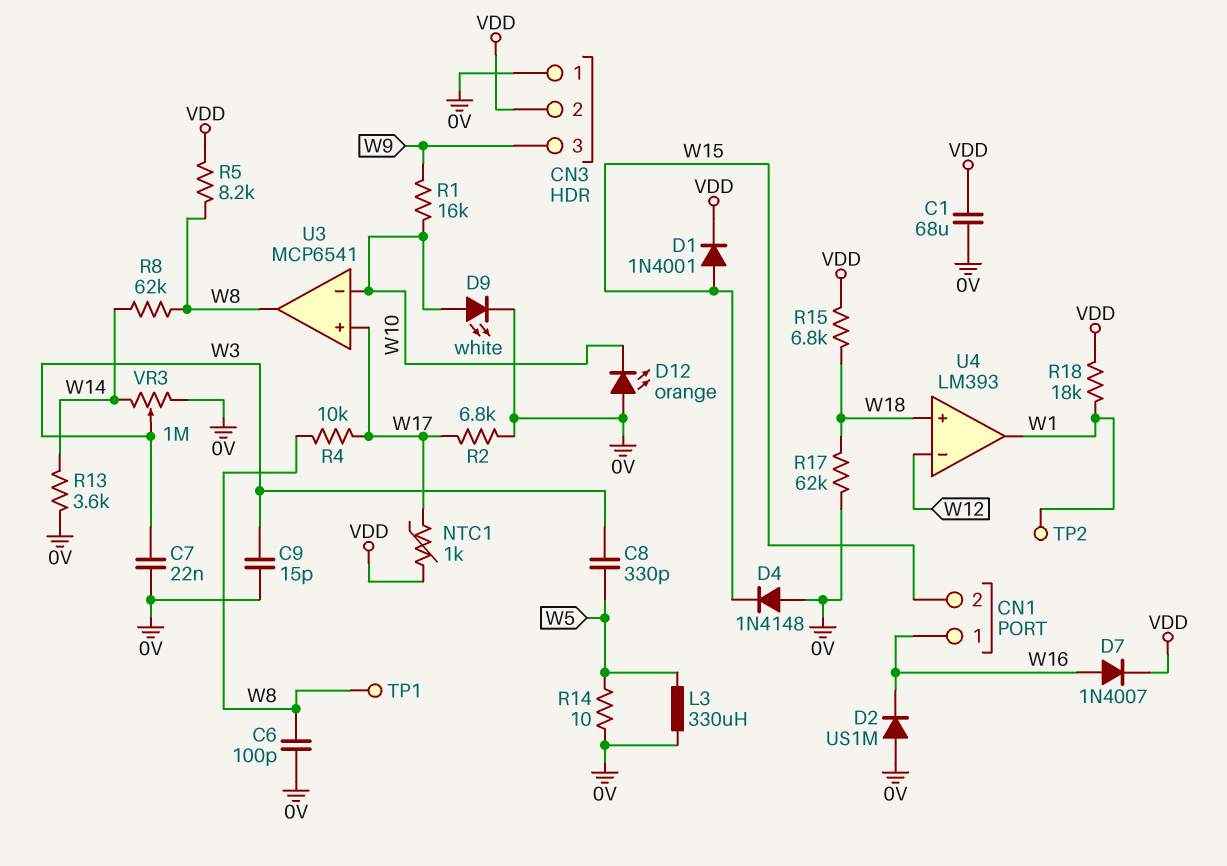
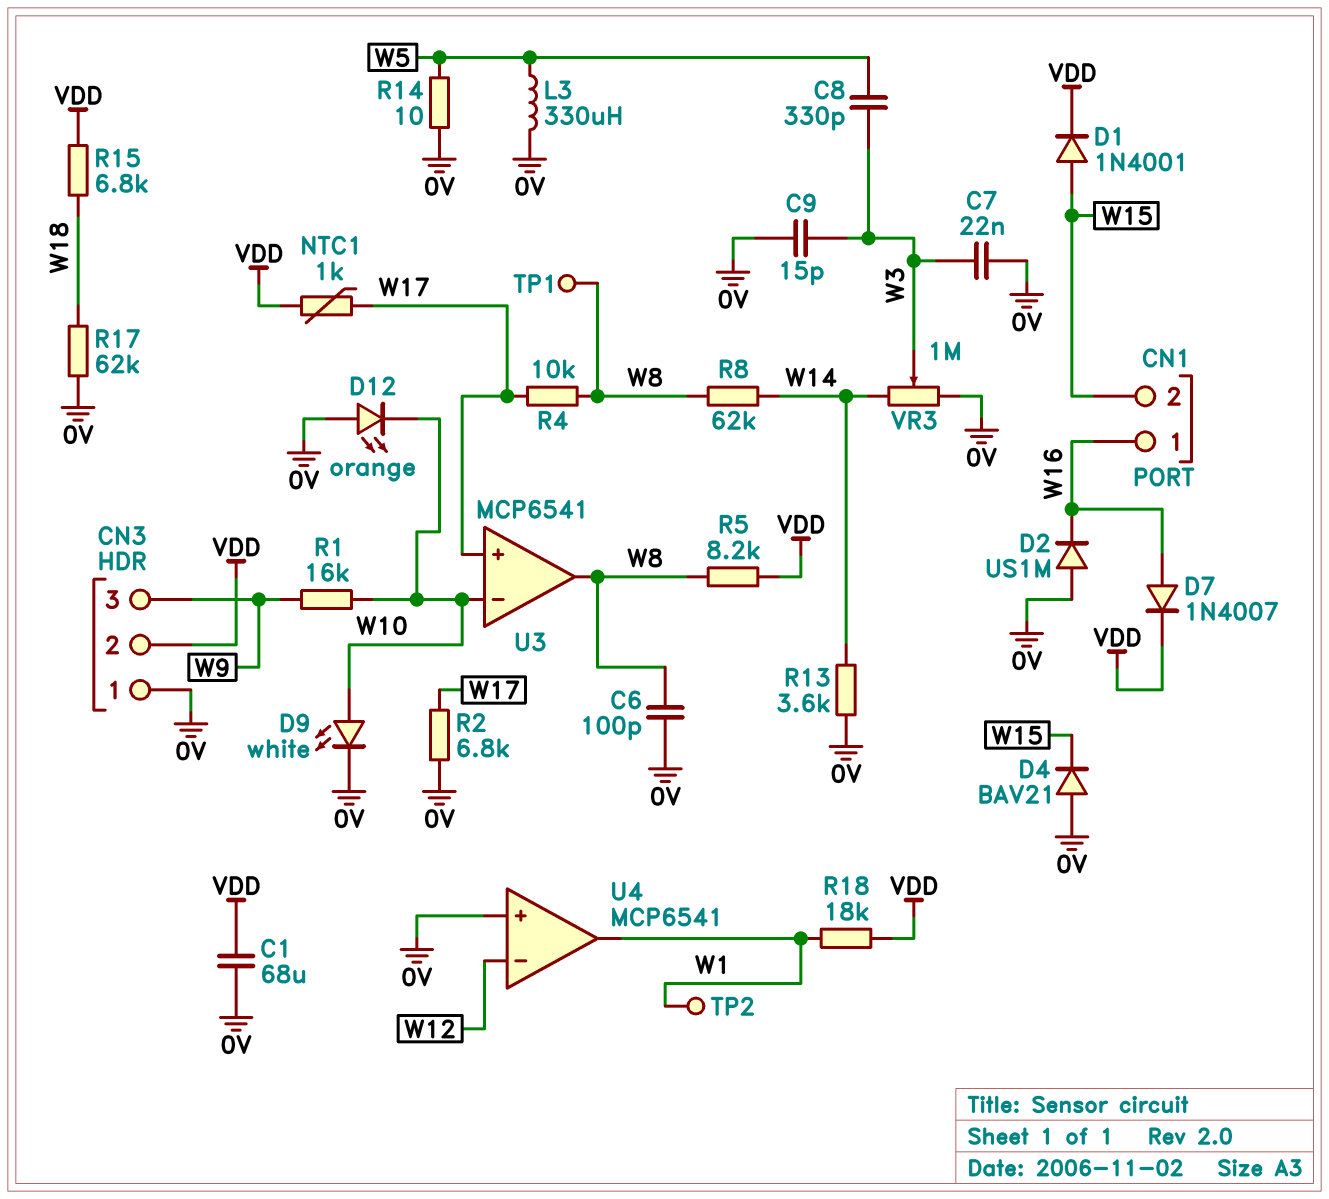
D4: diode 1N4148 (A 0V, K W15) -> diode BAV21 (A 0V, K W15)
U4: LM393 -> MCP6541
U4 pin in+: W18 -> 0V

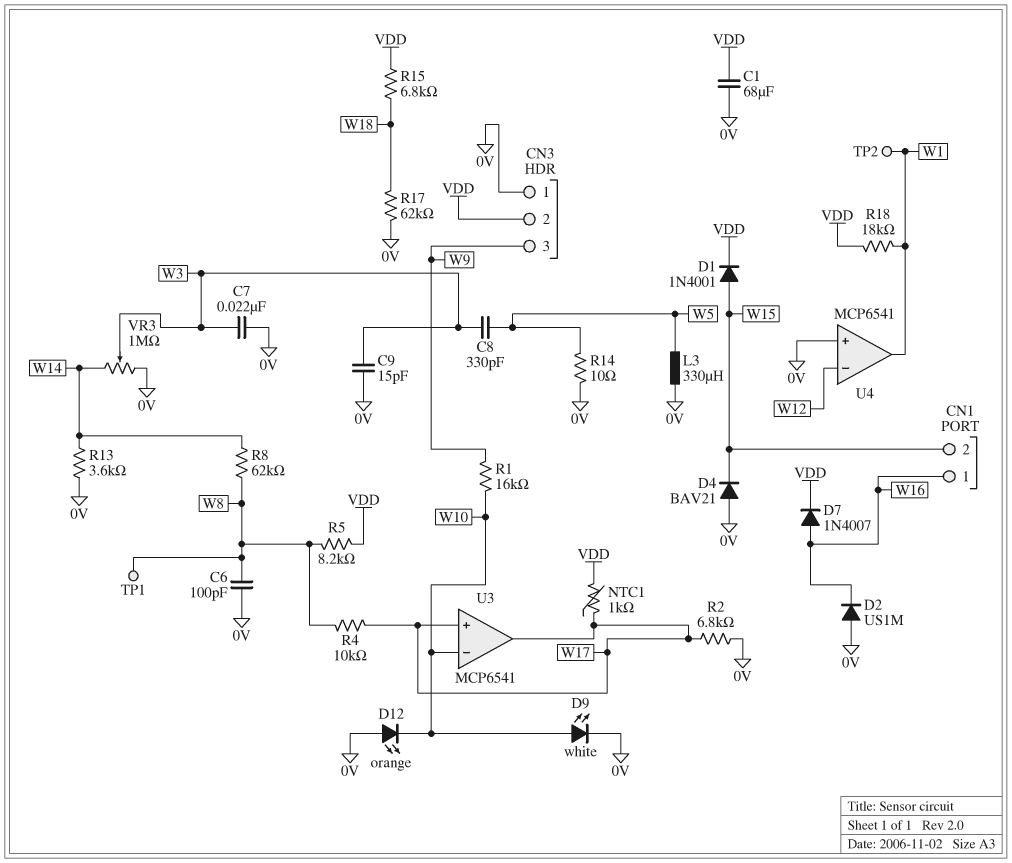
U3 pin out: W8 -> W17

